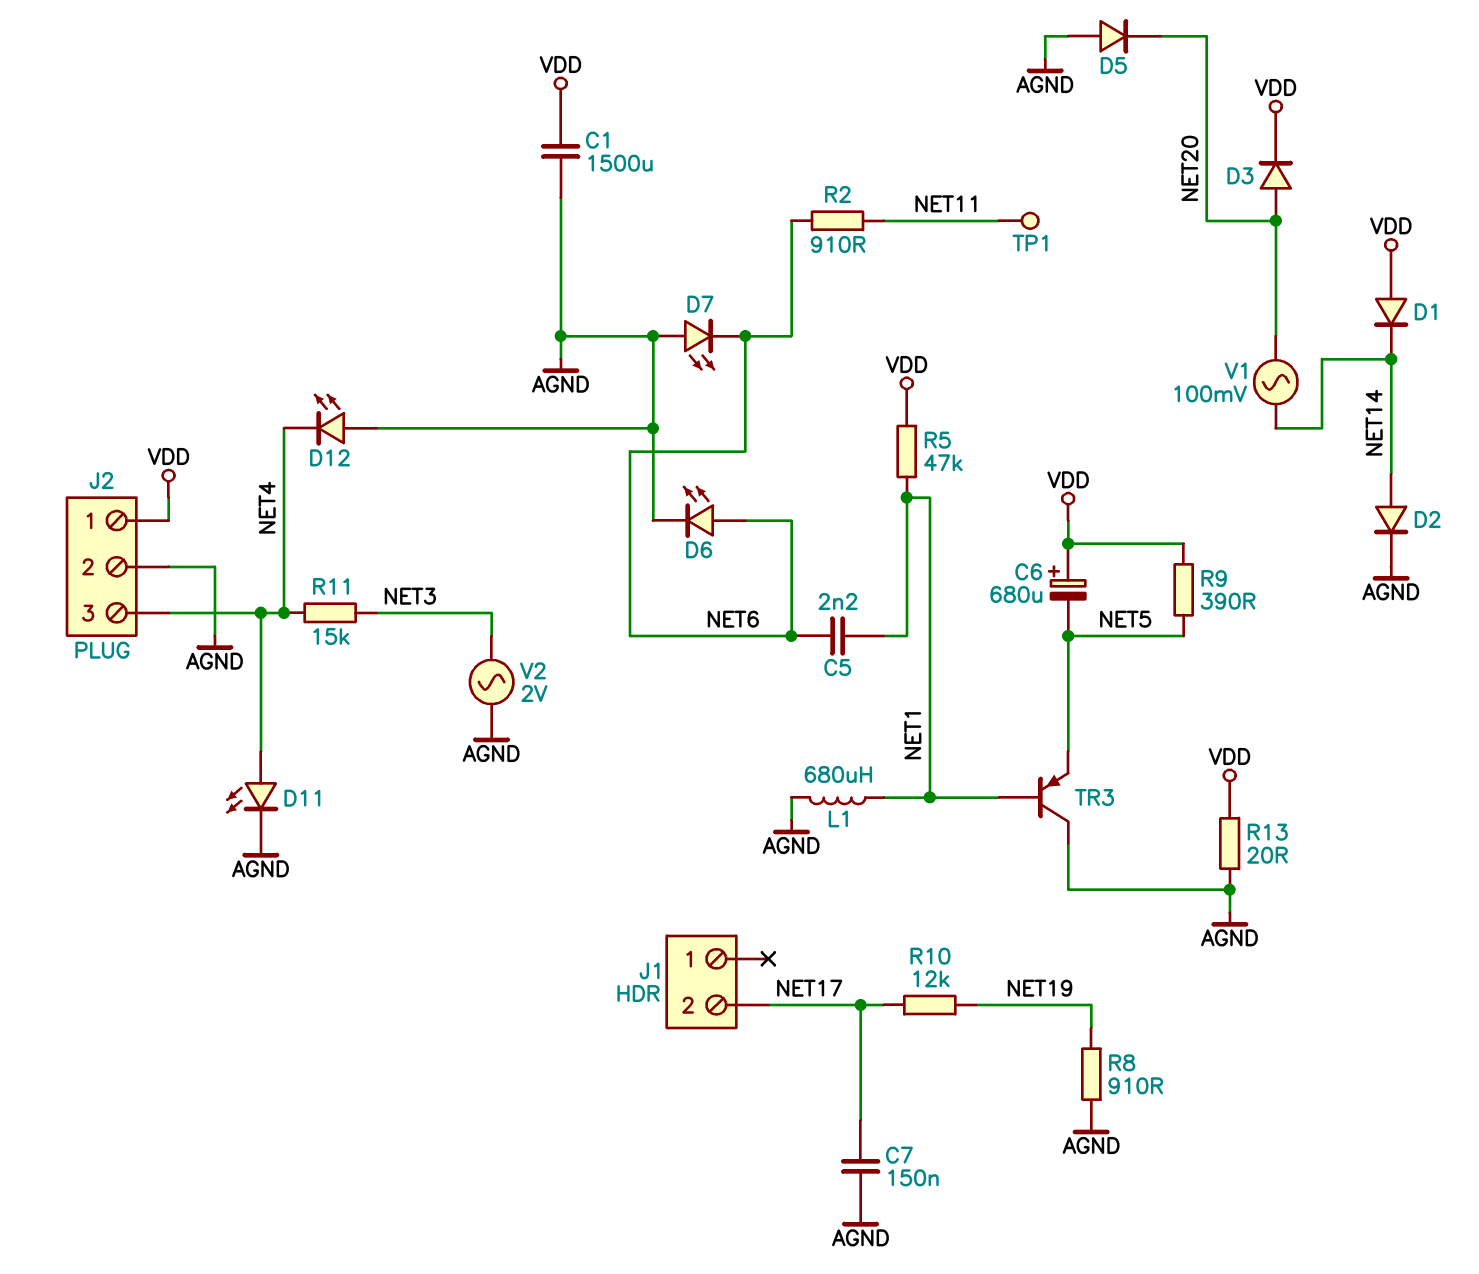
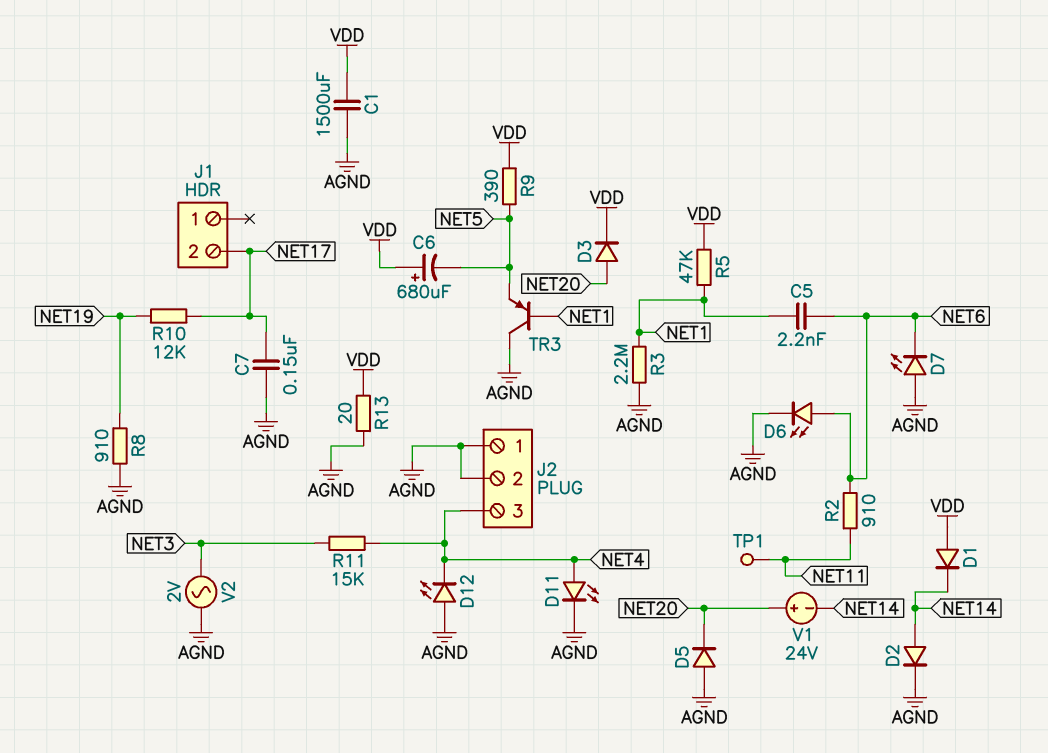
J2 pin 1: VDD -> AGND
L1: 680uH (AGND, NET1) -> none
R3: none -> 2.2M (AGND, NET1)
V1: AC 100mV (NET14, NET20) -> 24V (plus NET20, minus NET14)

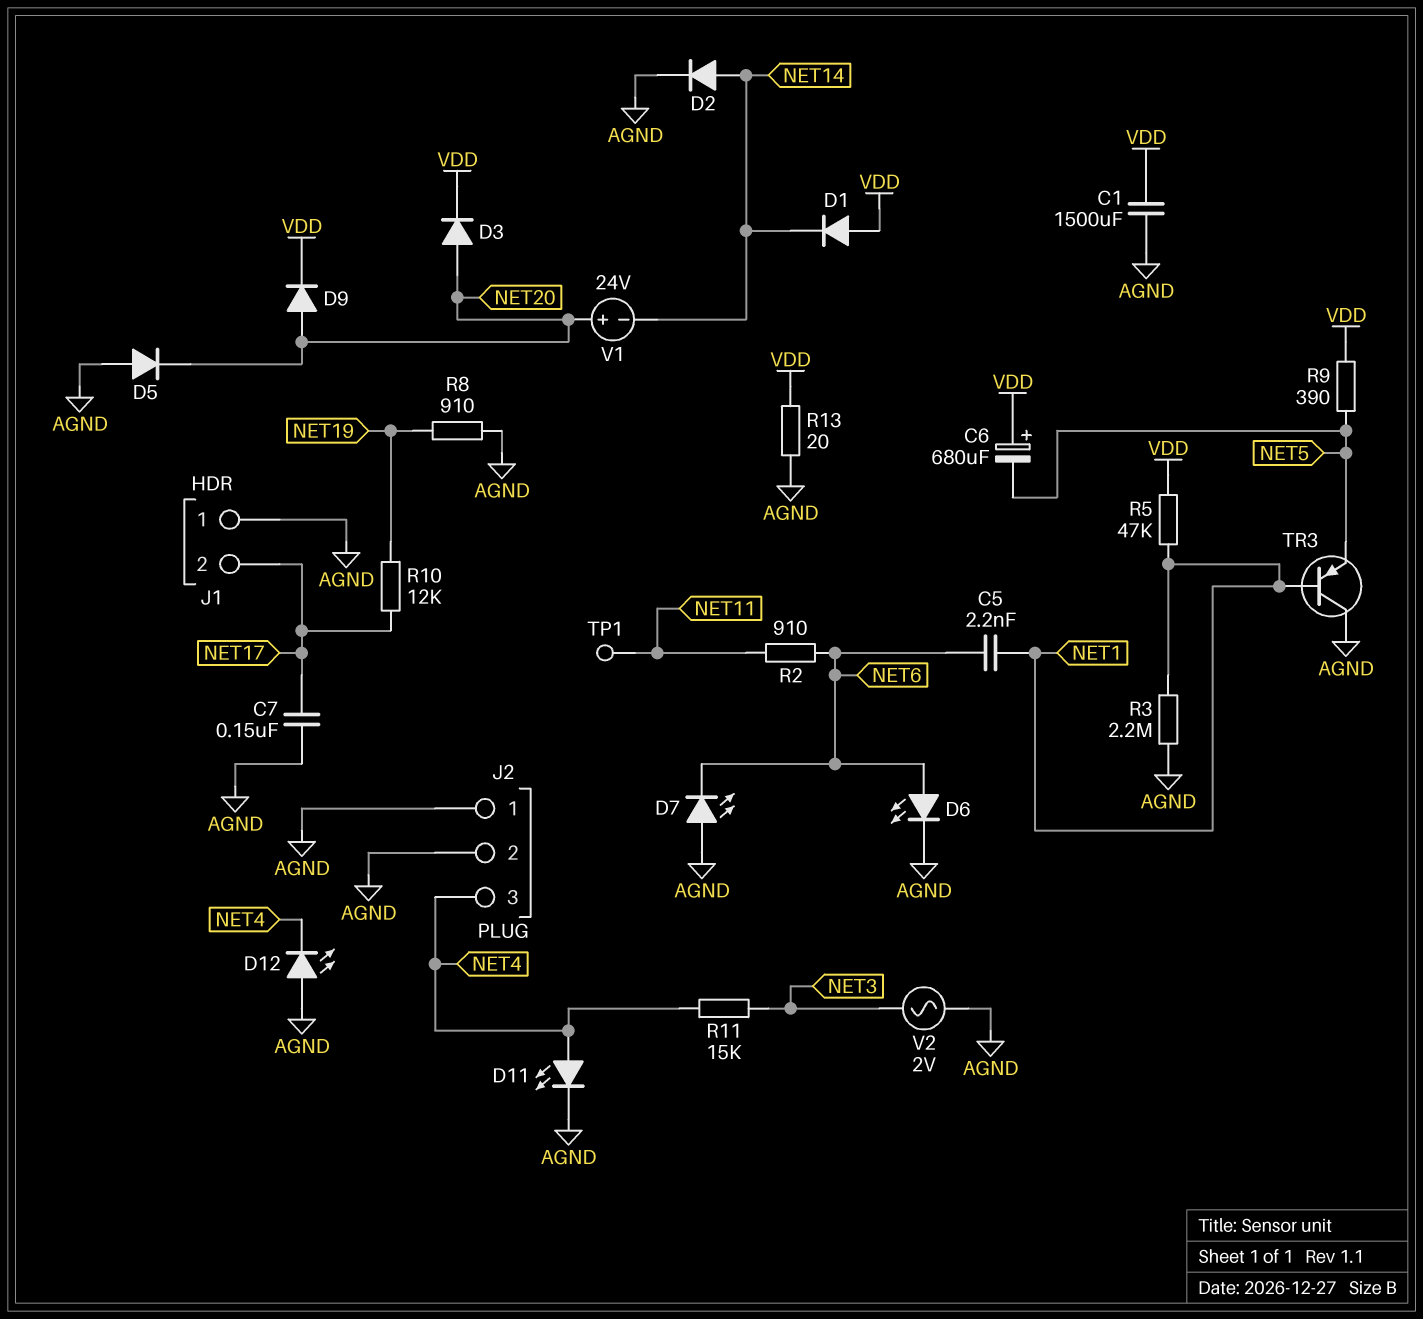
D9: none -> diode (A NET20, K VDD)
J1 pin 1: none -> AGND

